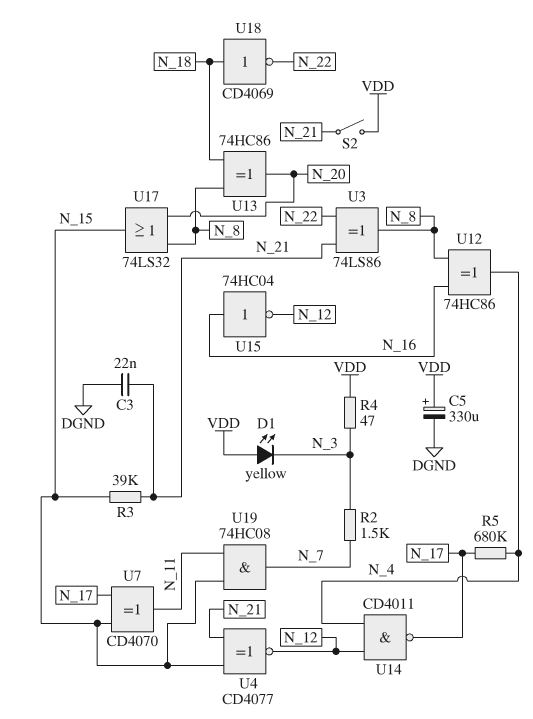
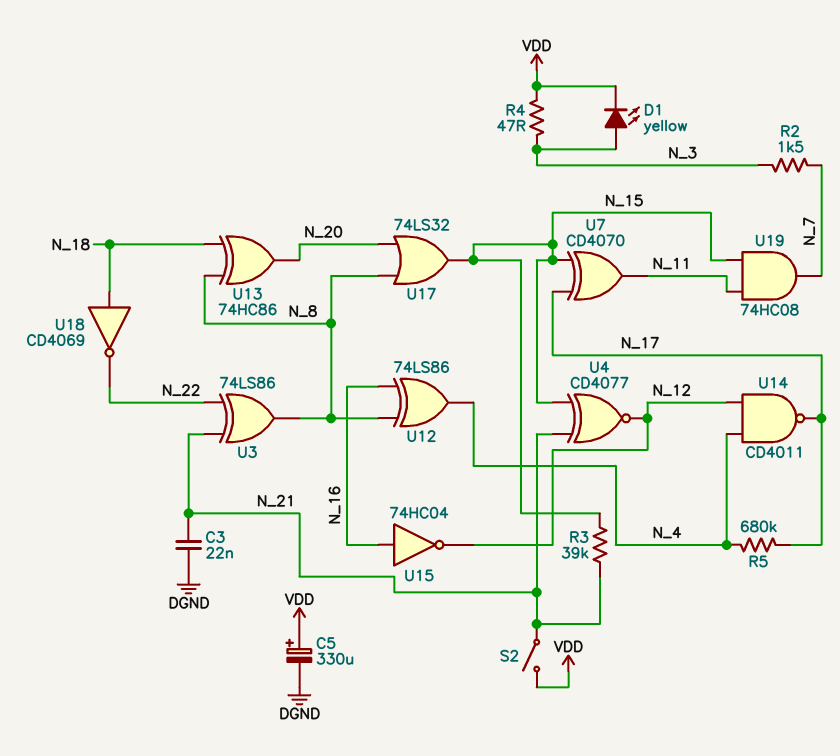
D1: LED yellow (A VDD, K N_3) -> LED yellow (A N_3, K VDD)
U12: XOR 74HC86 (in N_8, in N_16, out N_4) -> XOR 74LS86 (in N_8, in N_16, out N_4)

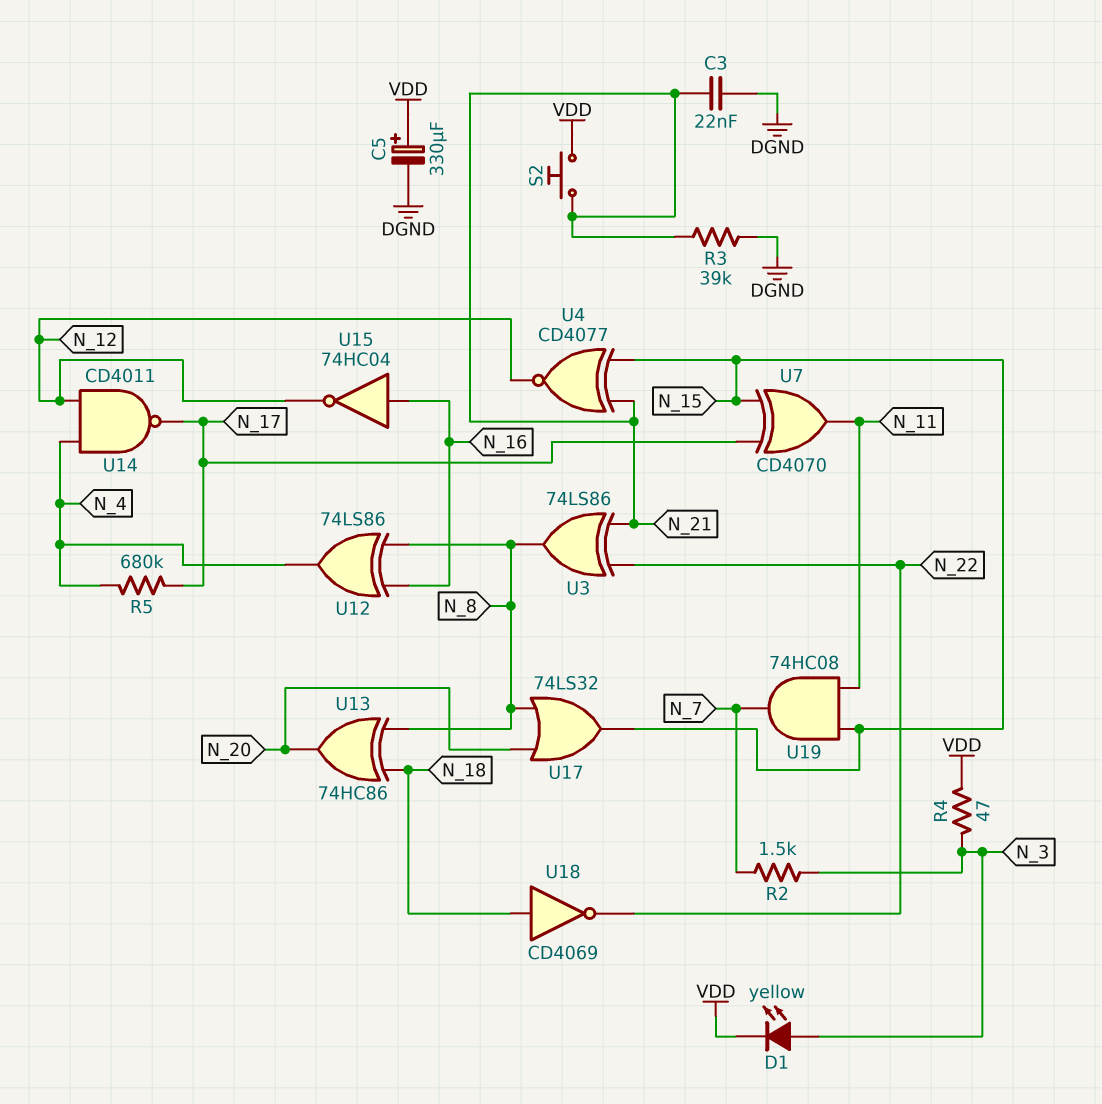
R3: 39k (N_15, N_21) -> 39k (DGND, N_21)
S2: switch (N_21, VDD) -> button (N_21, VDD)

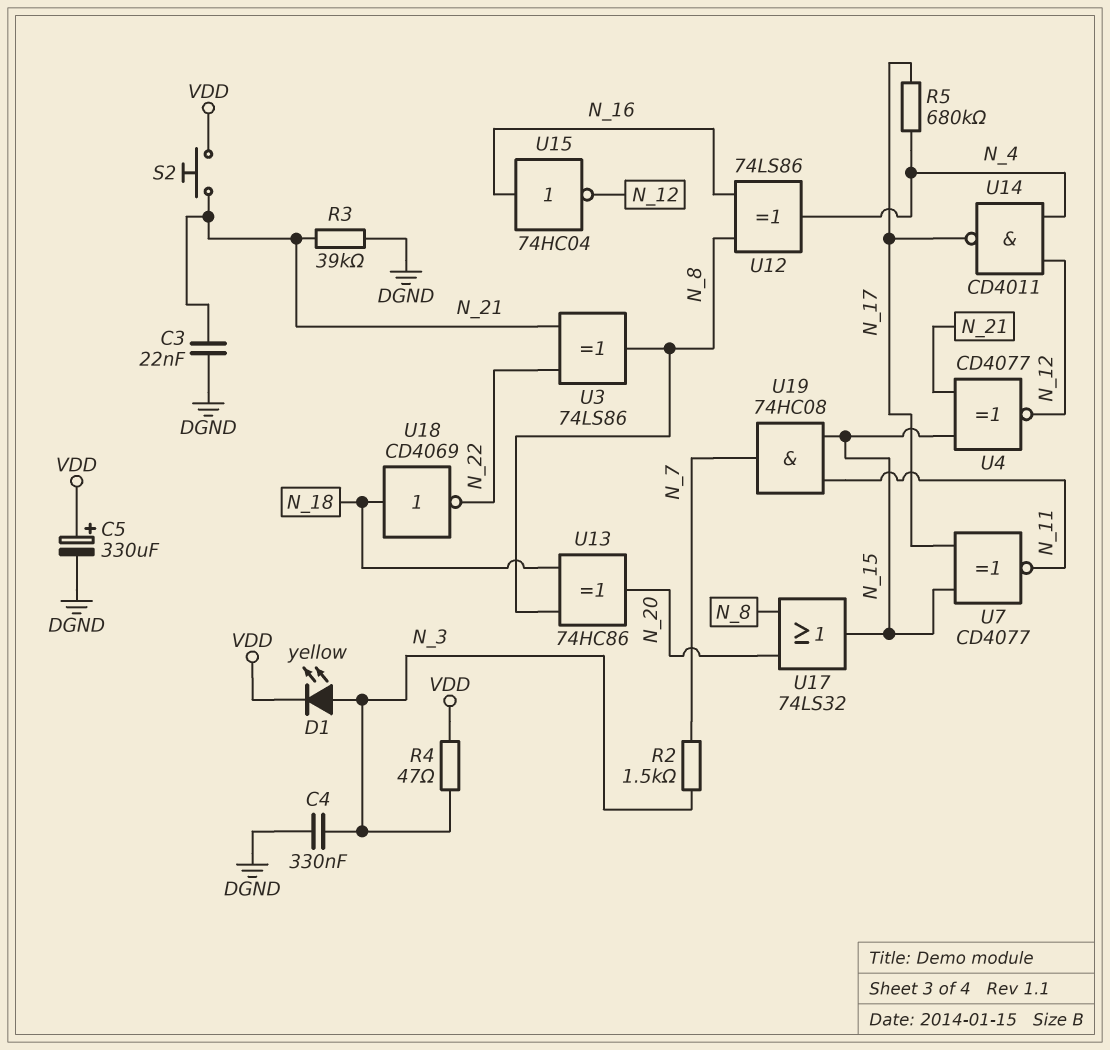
C4: none -> 330nF (DGND, N_3)
U7: XOR CD4070 (in N_15, in N_17, out N_11) -> XNOR CD4077 (in N_15, in N_17, out N_11)

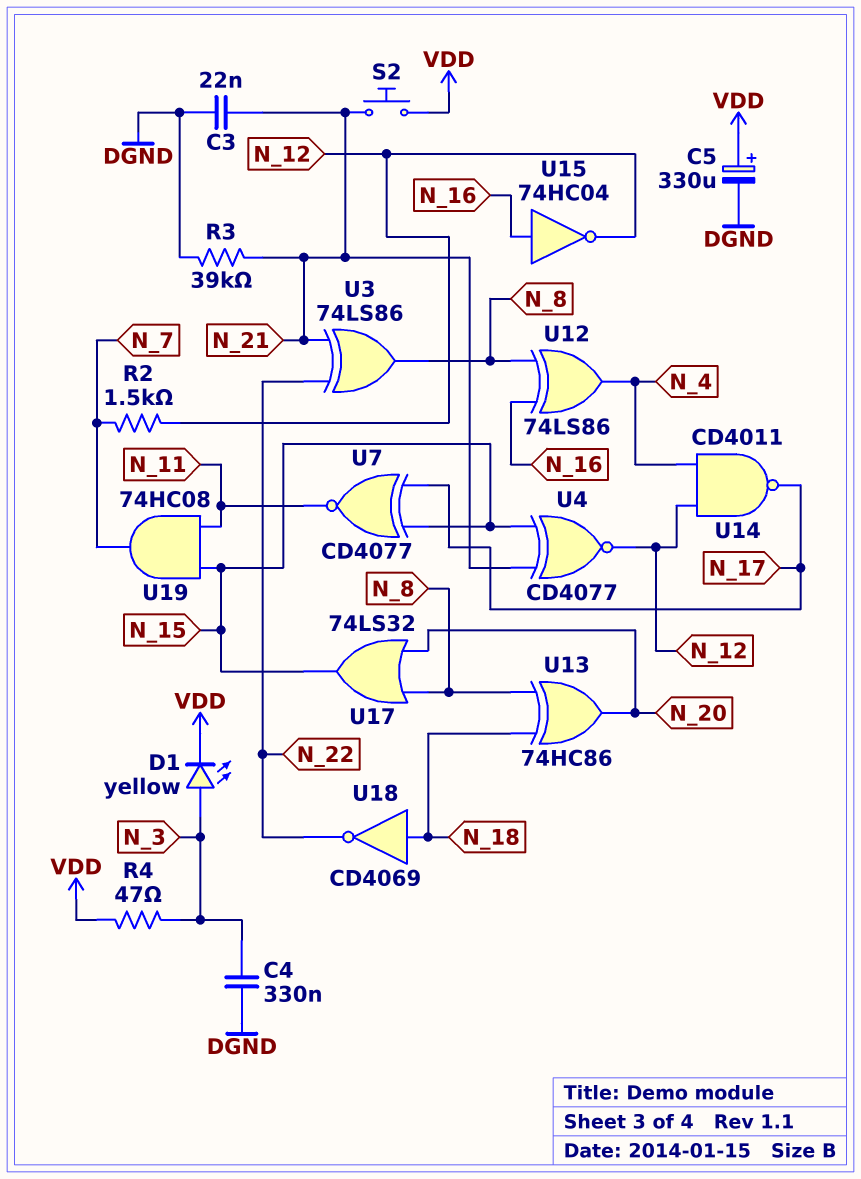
R2: 1.5k (N_3, N_7) -> 1.5k (N_7, N_12)
R5: 680k (N_4, N_17) -> none

